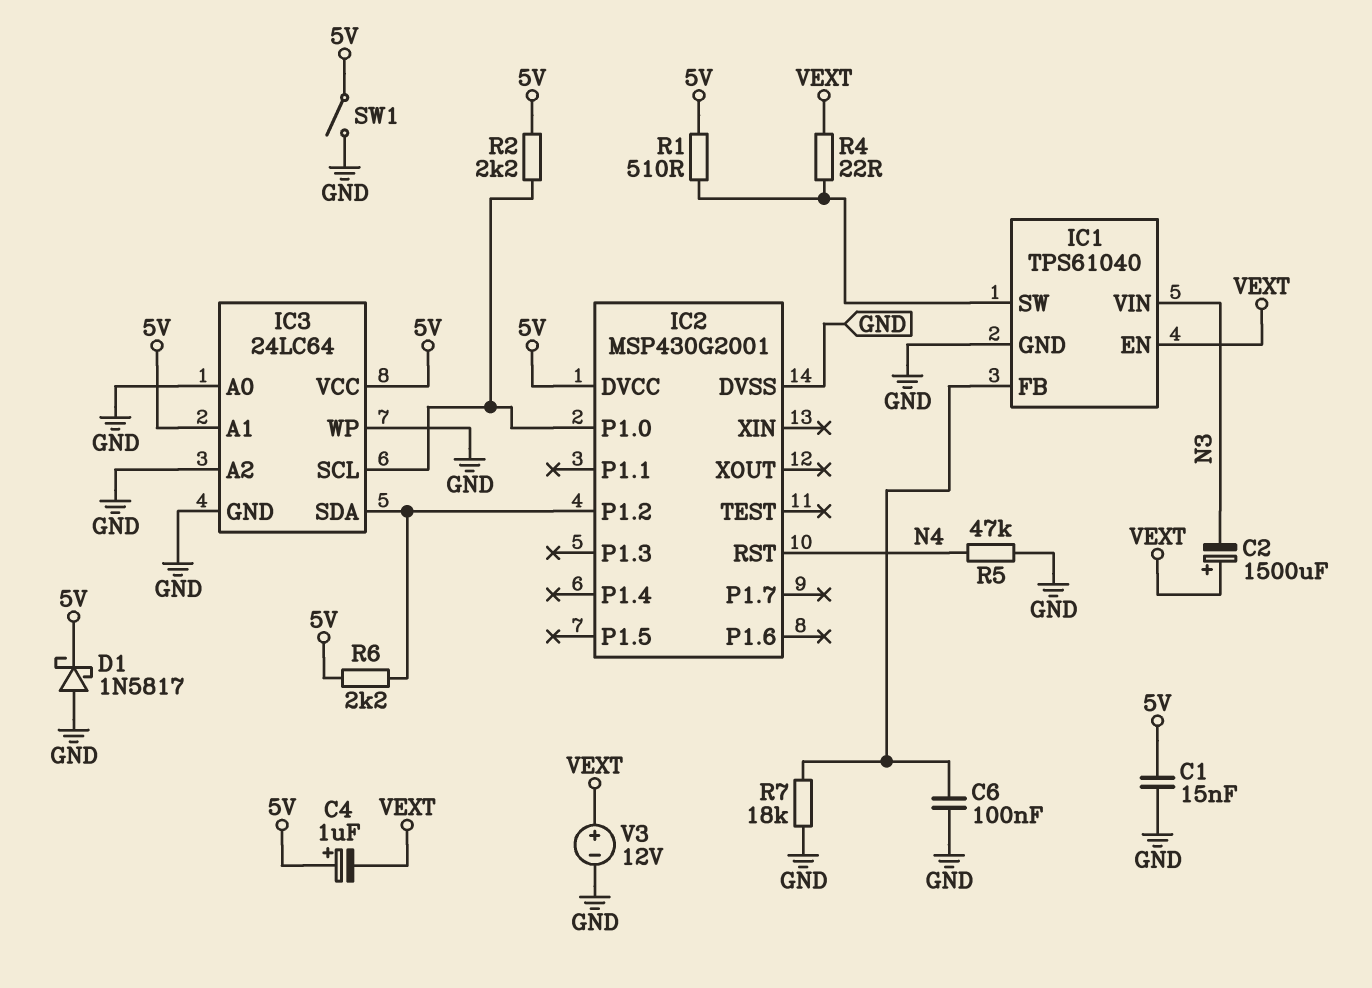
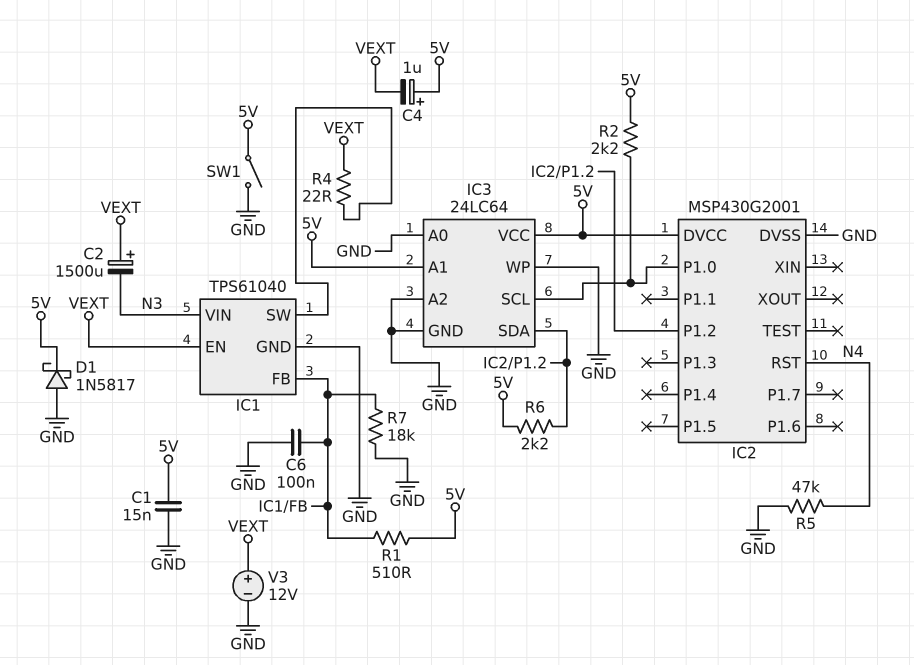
R1: 510 (5V, IC1/SW) -> 510 (5V, IC1/FB)

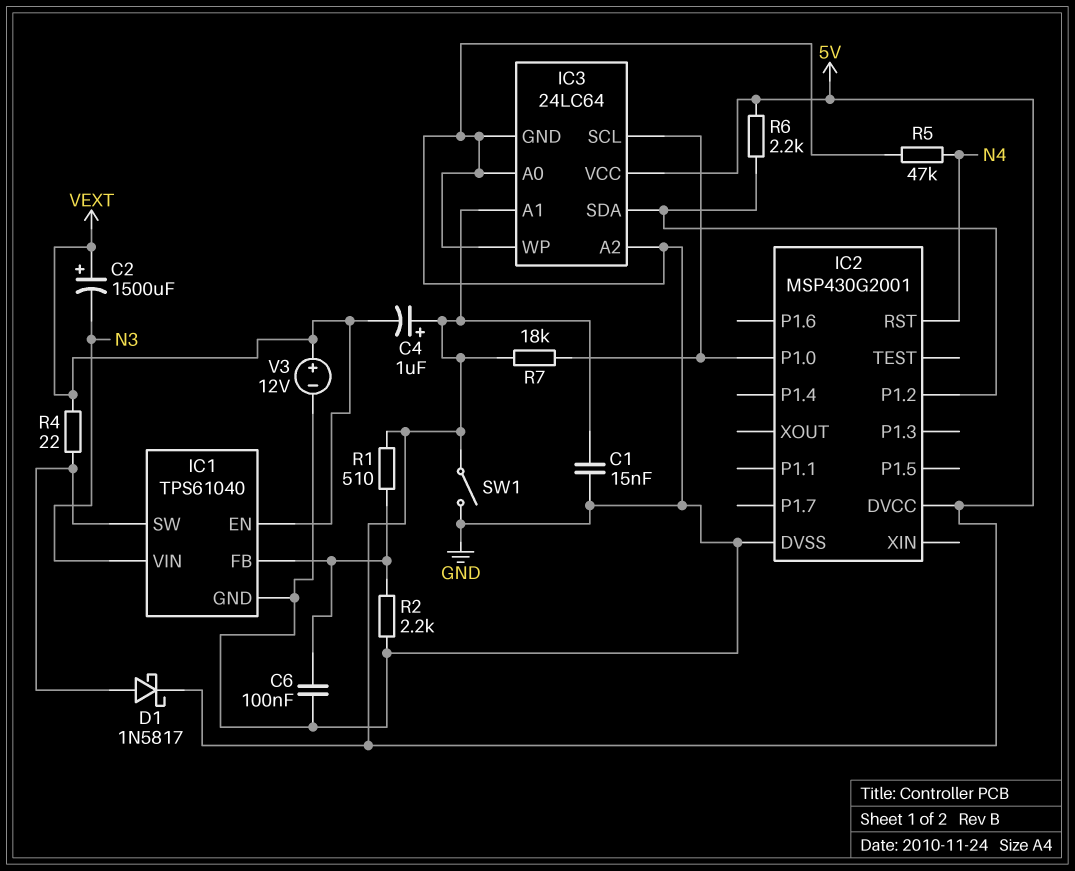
D1: schottky 1N5817 (A GND, K 5V) -> schottky 1N5817 (A IC1/SW, K 5V)
R2: 2.2k (5V, IC2/P1.0) -> 2.2k (GND, IC1/FB)
R7: 18k (GND, IC1/FB) -> 18k (5V, IC2/P1.0)

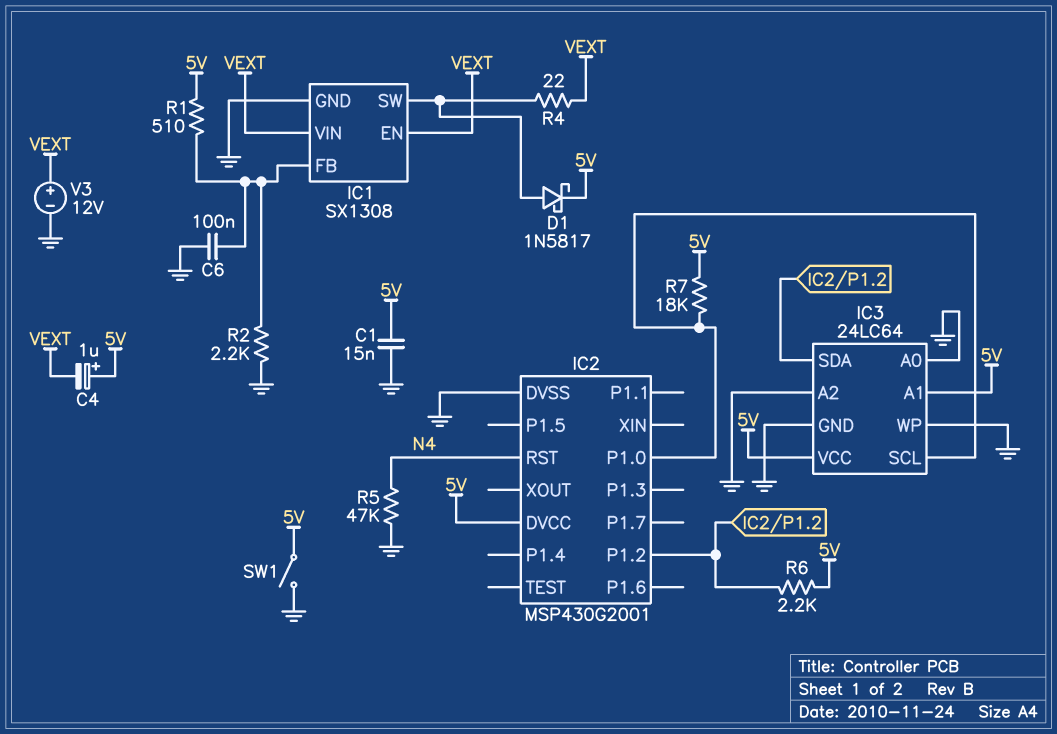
C2: 1500uF (plus VEXT, minus N3) -> none
IC1: TPS61040 -> SX1308
IC1 pin VIN: N3 -> VEXT

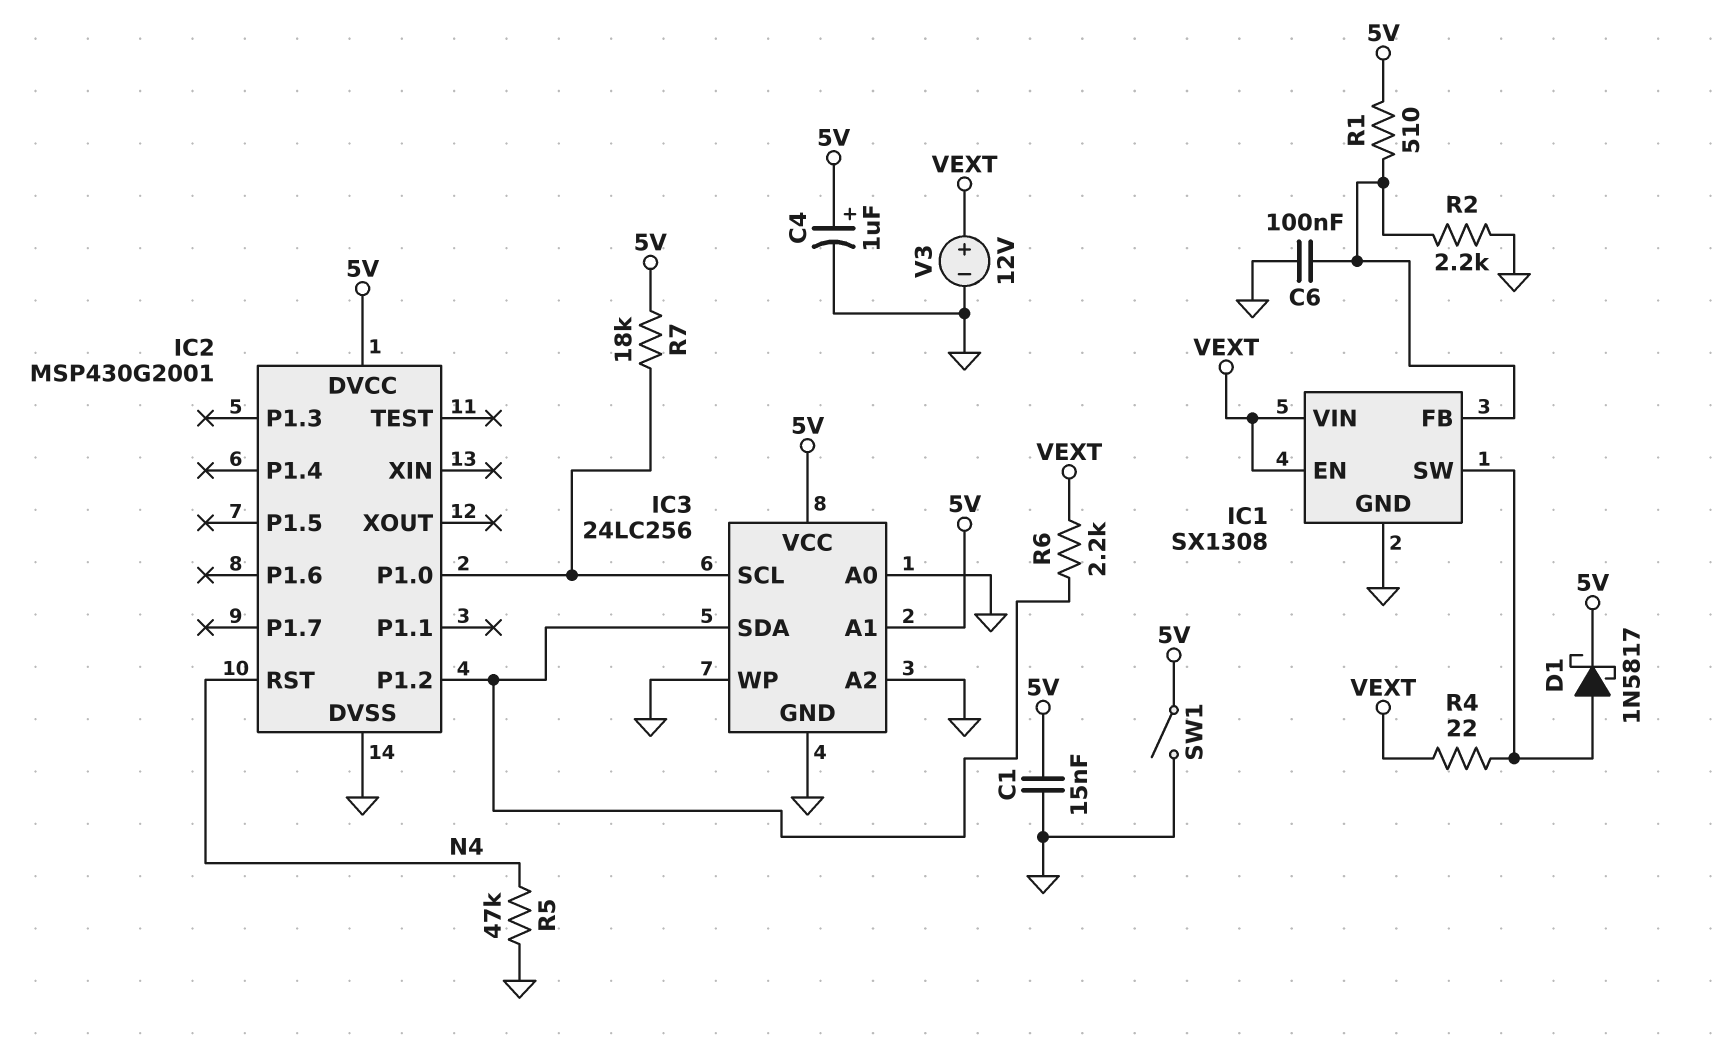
C4: 1uF (plus 5V, minus VEXT) -> 1uF (plus 5V, minus GND)
IC3: 24LC64 -> 24LC256
R6: 2.2k (5V, IC2/P1.2) -> 2.2k (IC2/P1.2, VEXT)

